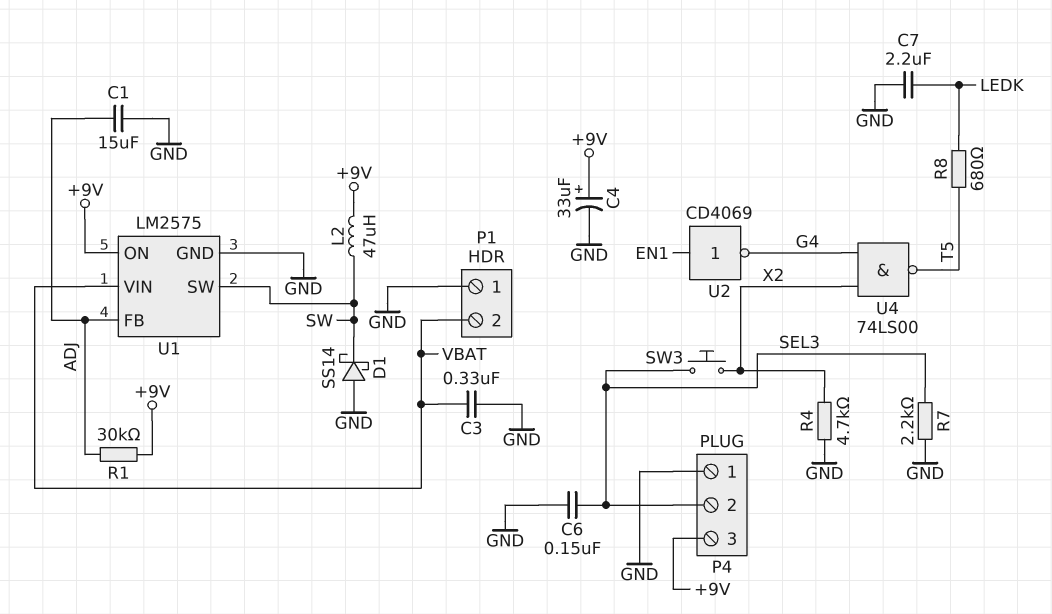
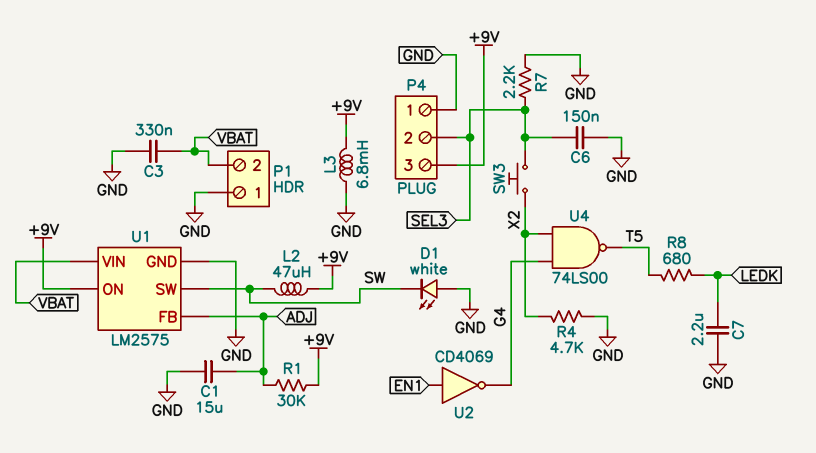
C4: 33uF (plus +9V, minus GND) -> none
D1: schottky SS14 (A GND, K SW) -> LED white (A GND, K SW)
L3: none -> 6.8mH (+9V, GND)

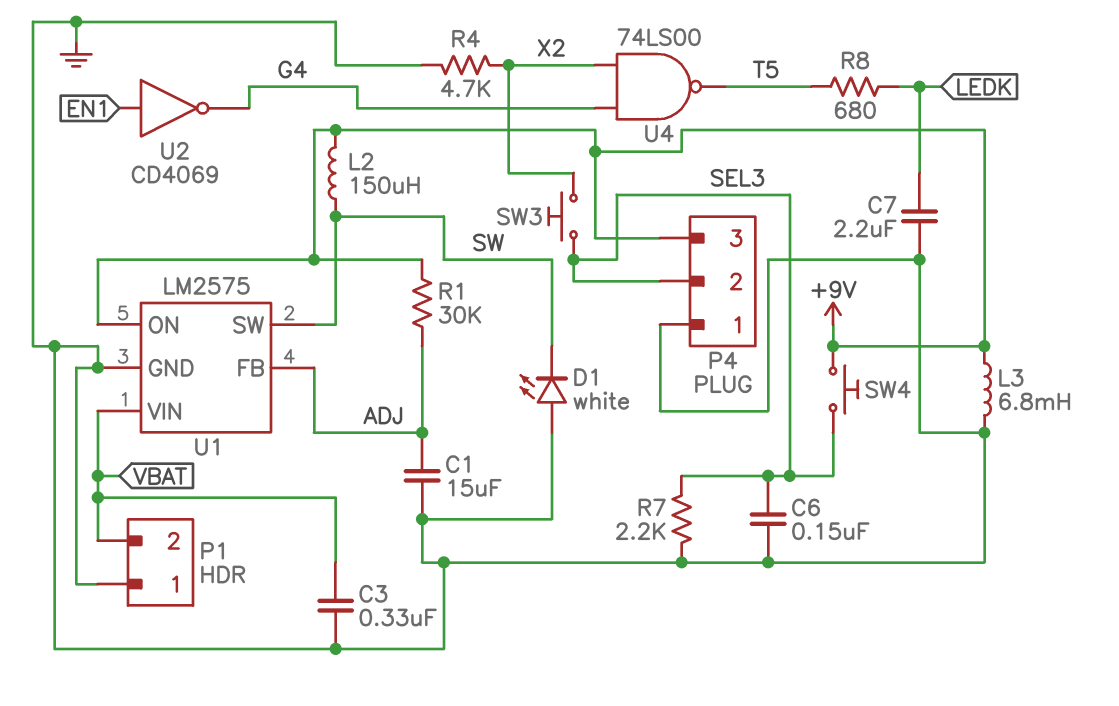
L2: 47uH (+9V, SW) -> 150uH (+9V, SW)
SW4: none -> button (+9V, SEL3)

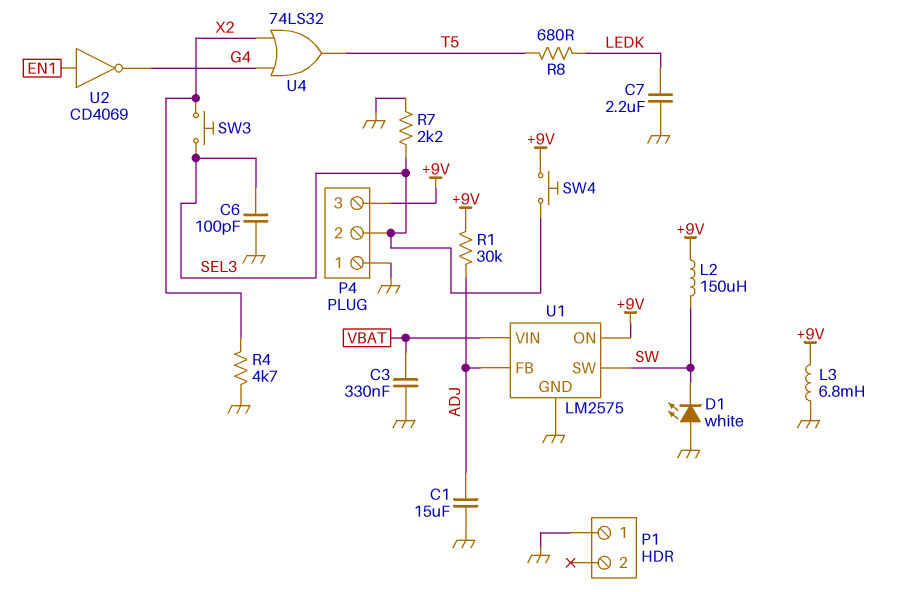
C6: 150nF (GND, SEL3) -> 100pF (GND, SEL3)
P1 pin 2: VBAT -> none
U4: NAND 74LS00 (in G4, in X2, out T5) -> OR 74LS32 (in G4, in X2, out T5)

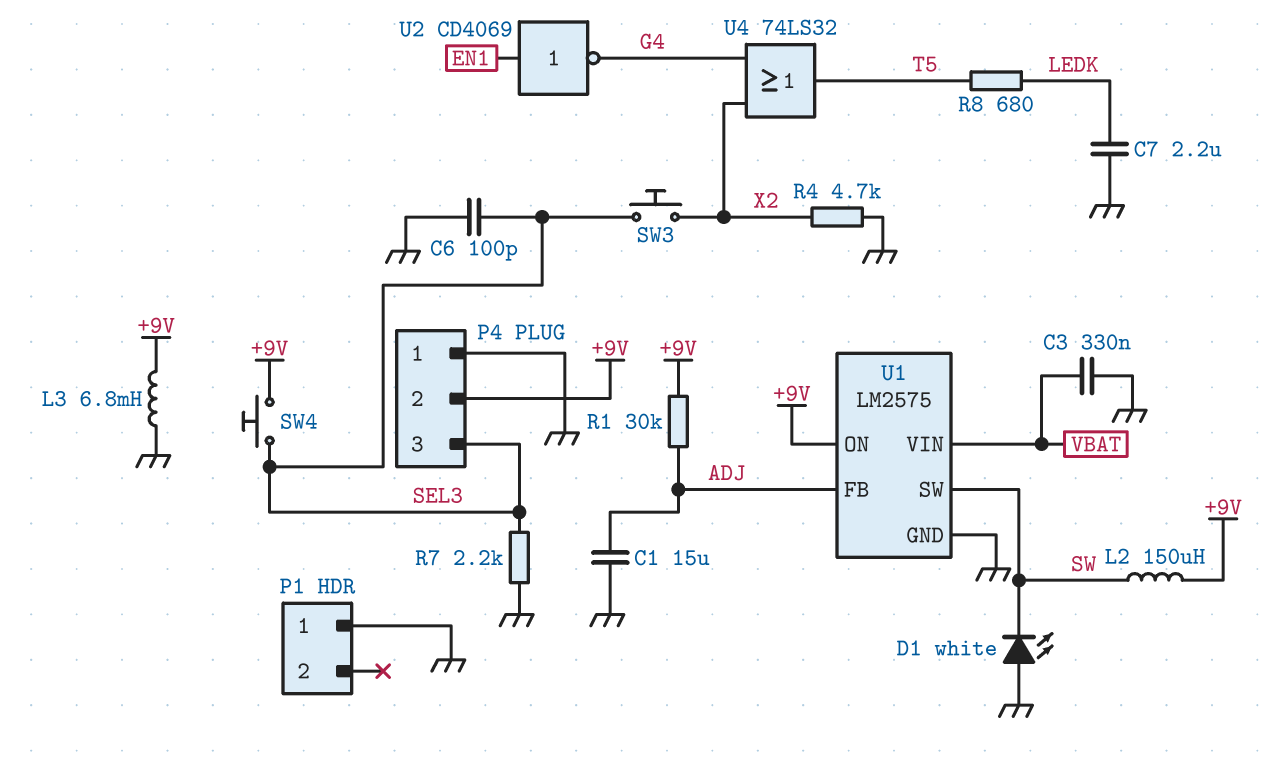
P4 pin 2: SEL3 -> +9V
P4 pin 3: +9V -> SEL3

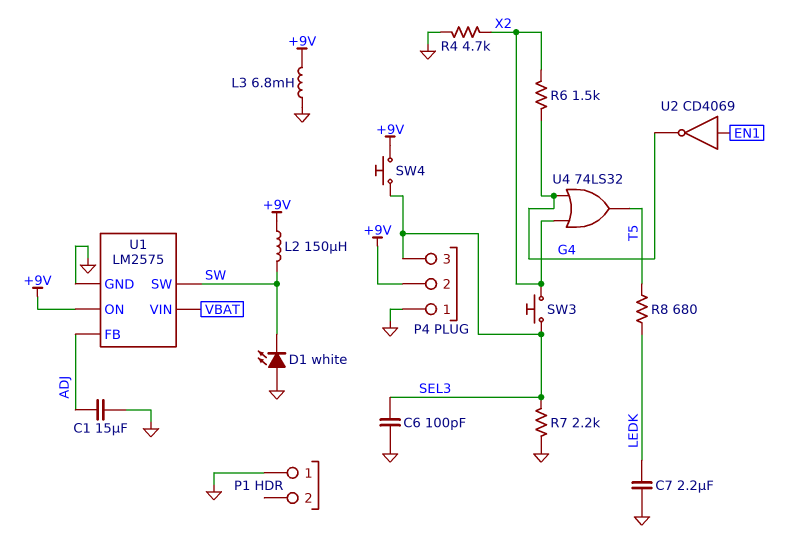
C3: 330nF (GND, VBAT) -> none
R1: 30k (+9V, ADJ) -> none
R6: none -> 1.5k (G4, X2)

